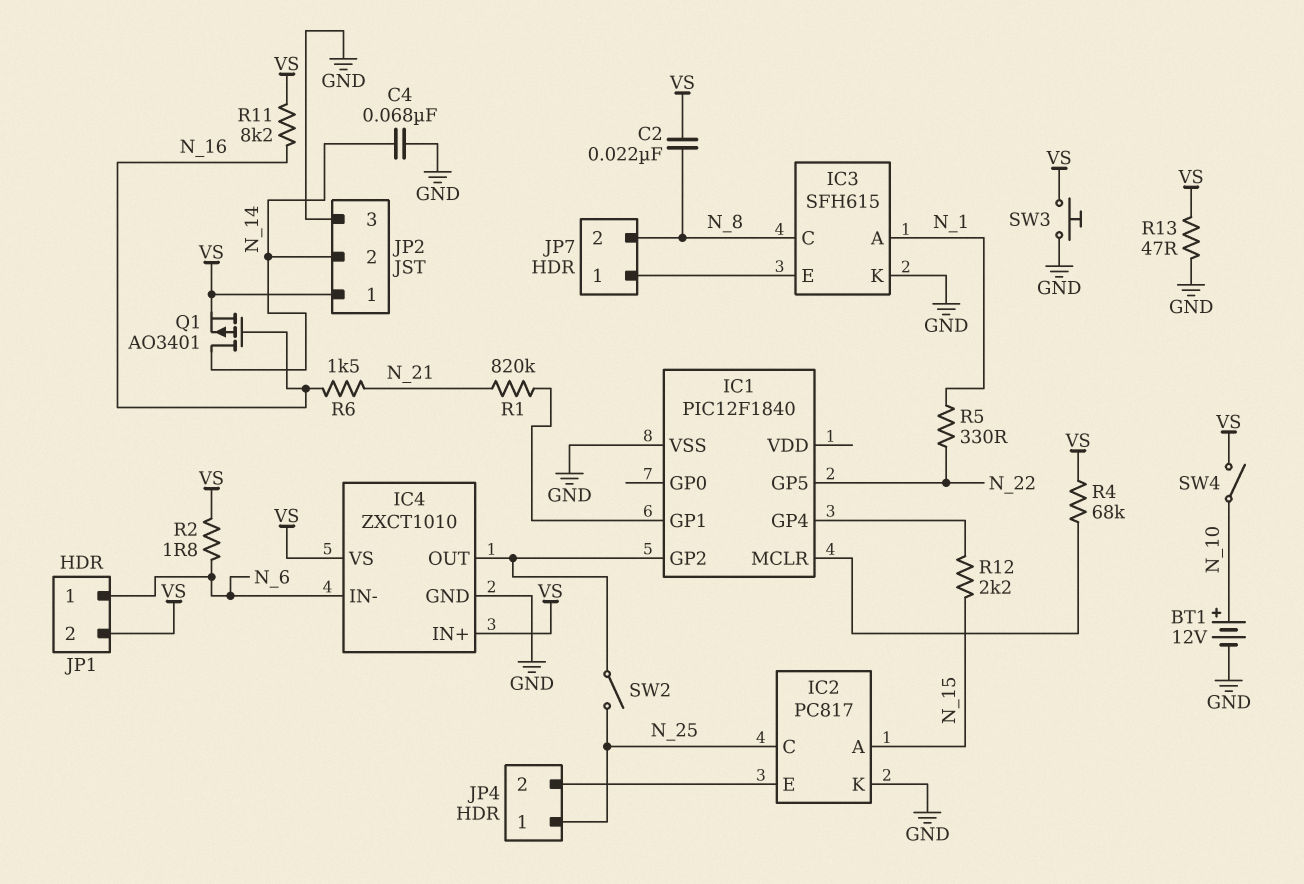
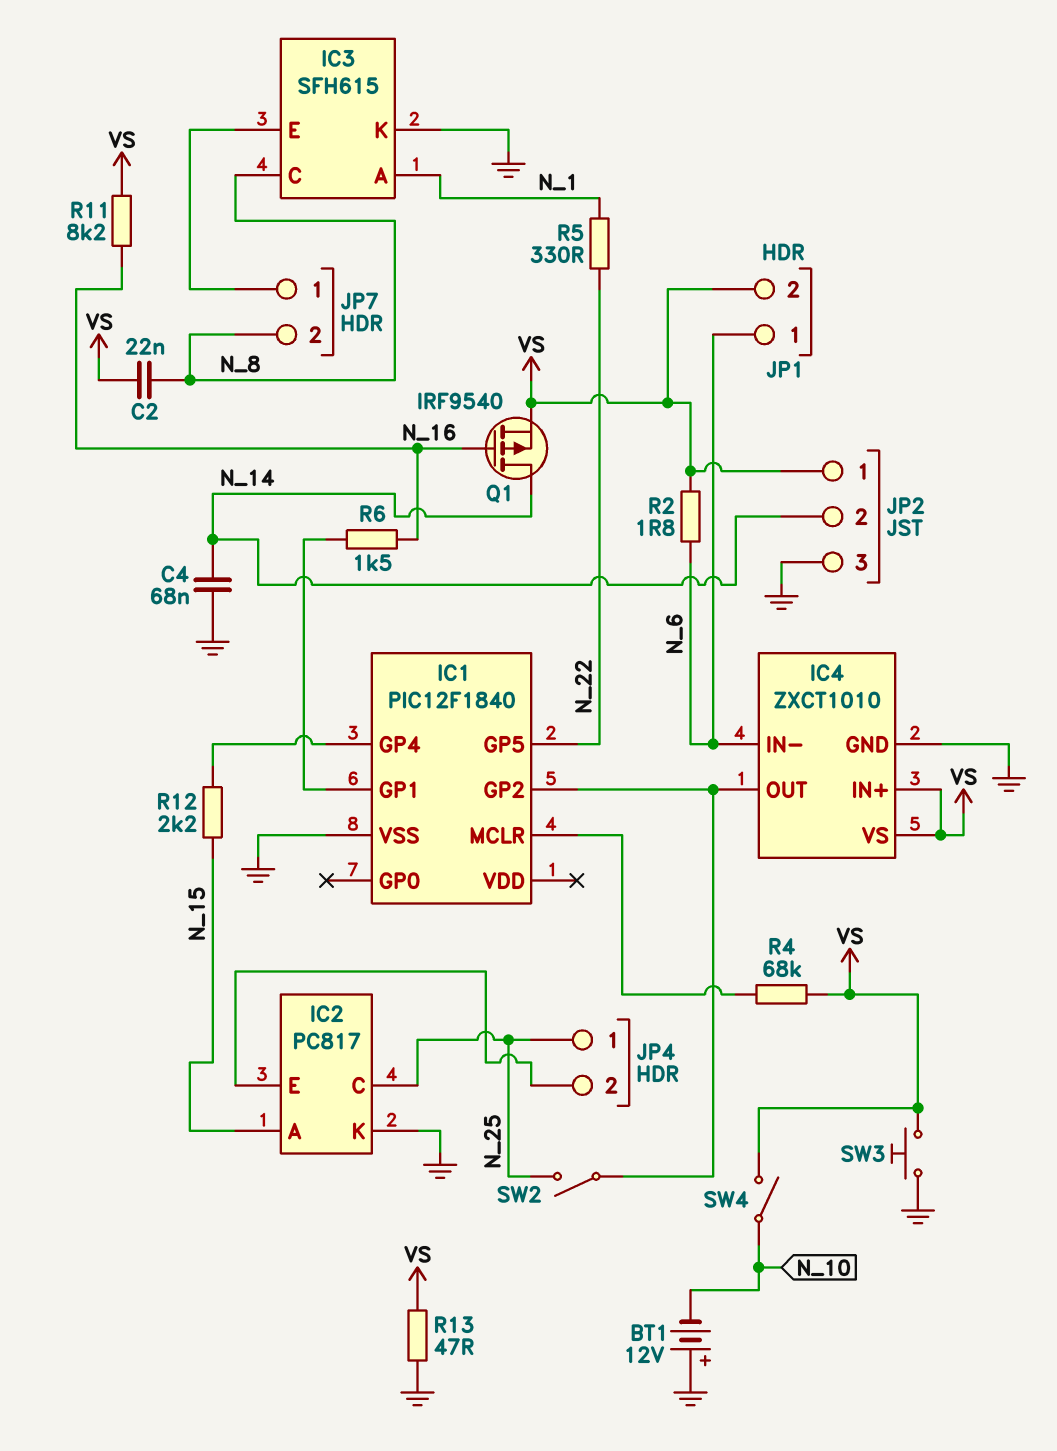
BT1: 12V (plus N_10, minus GND) -> 12V (plus GND, minus N_10)
Q1: PMOS AO3401 (G N_16, D N_14, S VS) -> PMOS IRF9540 (G N_16, D N_14, S VS)
R1: 820k (IC1/GP1, N_21) -> none
R6: 1.5k (N_16, N_21) -> 1.5k (IC1/GP1, N_16)

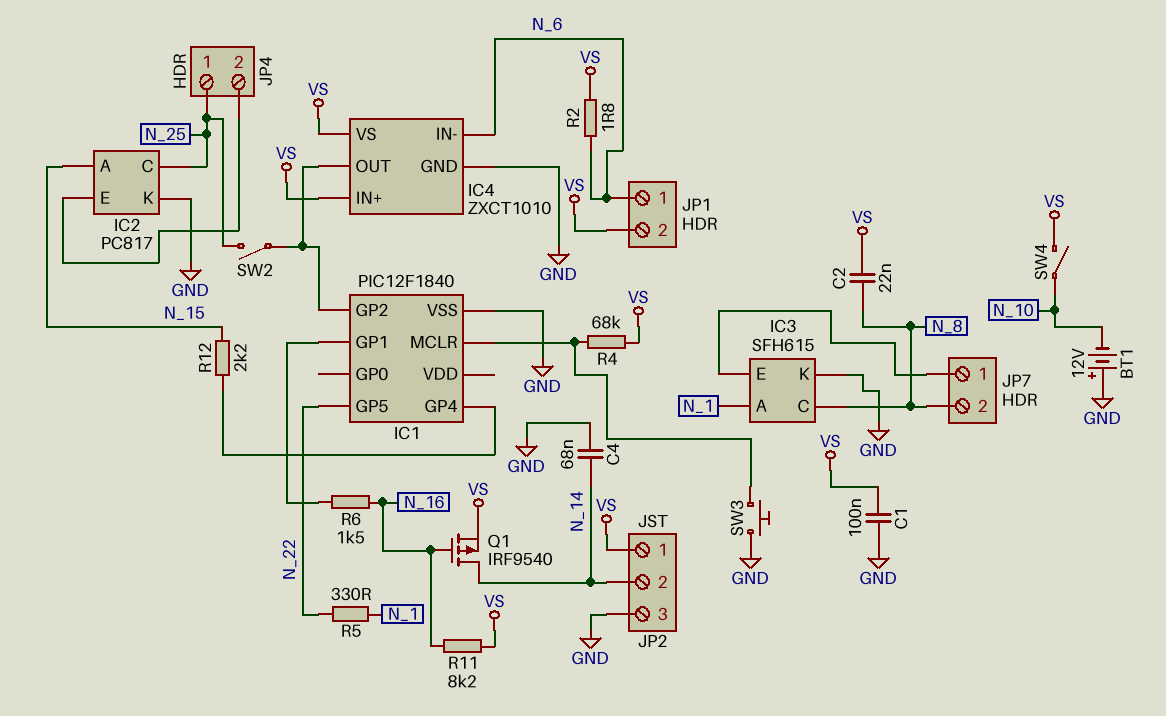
C1: none -> 100nF (GND, VS)
R13: 47 (GND, VS) -> none
SW3: button (GND, VS) -> button (GND, IC1/MCLR)

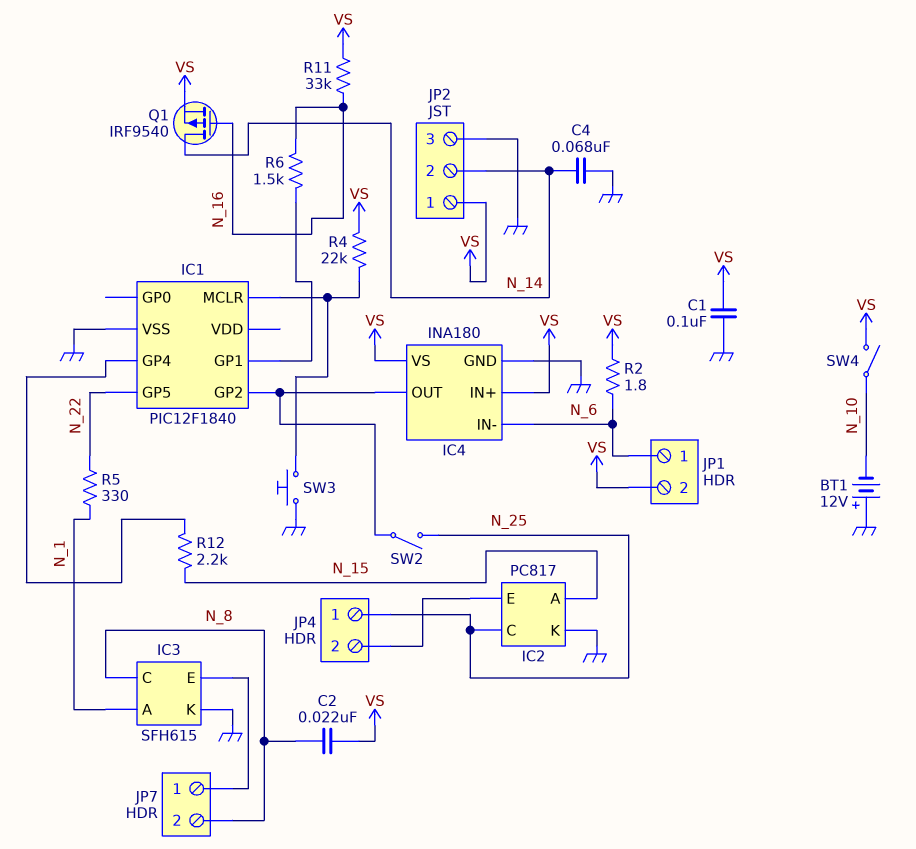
IC4: ZXCT1010 -> INA180
R4: 68k (IC1/MCLR, VS) -> 22k (IC1/MCLR, VS)
R11: 8.2k (N_16, VS) -> 33k (N_16, VS)

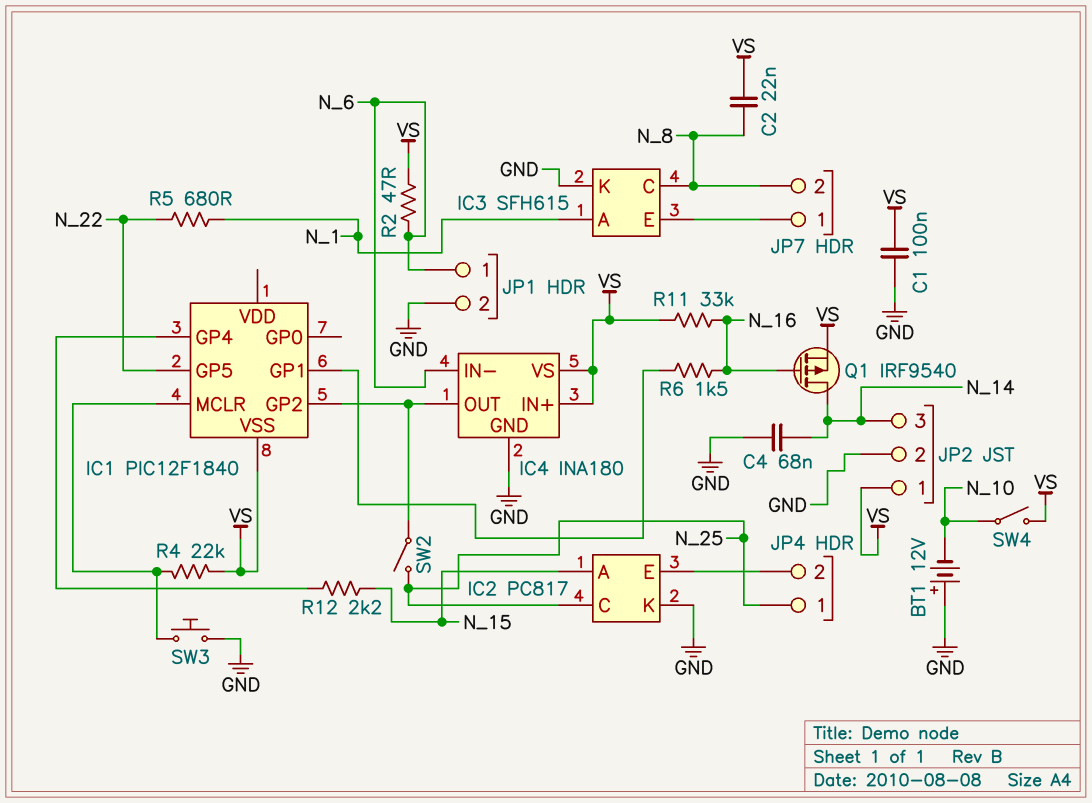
IC1 pin VSS: GND -> VS
JP1 pin 2: VS -> GND
JP2 pin 2: N_14 -> GND
JP2 pin 3: GND -> N_14
R2: 1.8 (N_6, VS) -> 47 (N_6, VS)
R5: 330 (N_1, N_22) -> 680 (N_1, N_22)

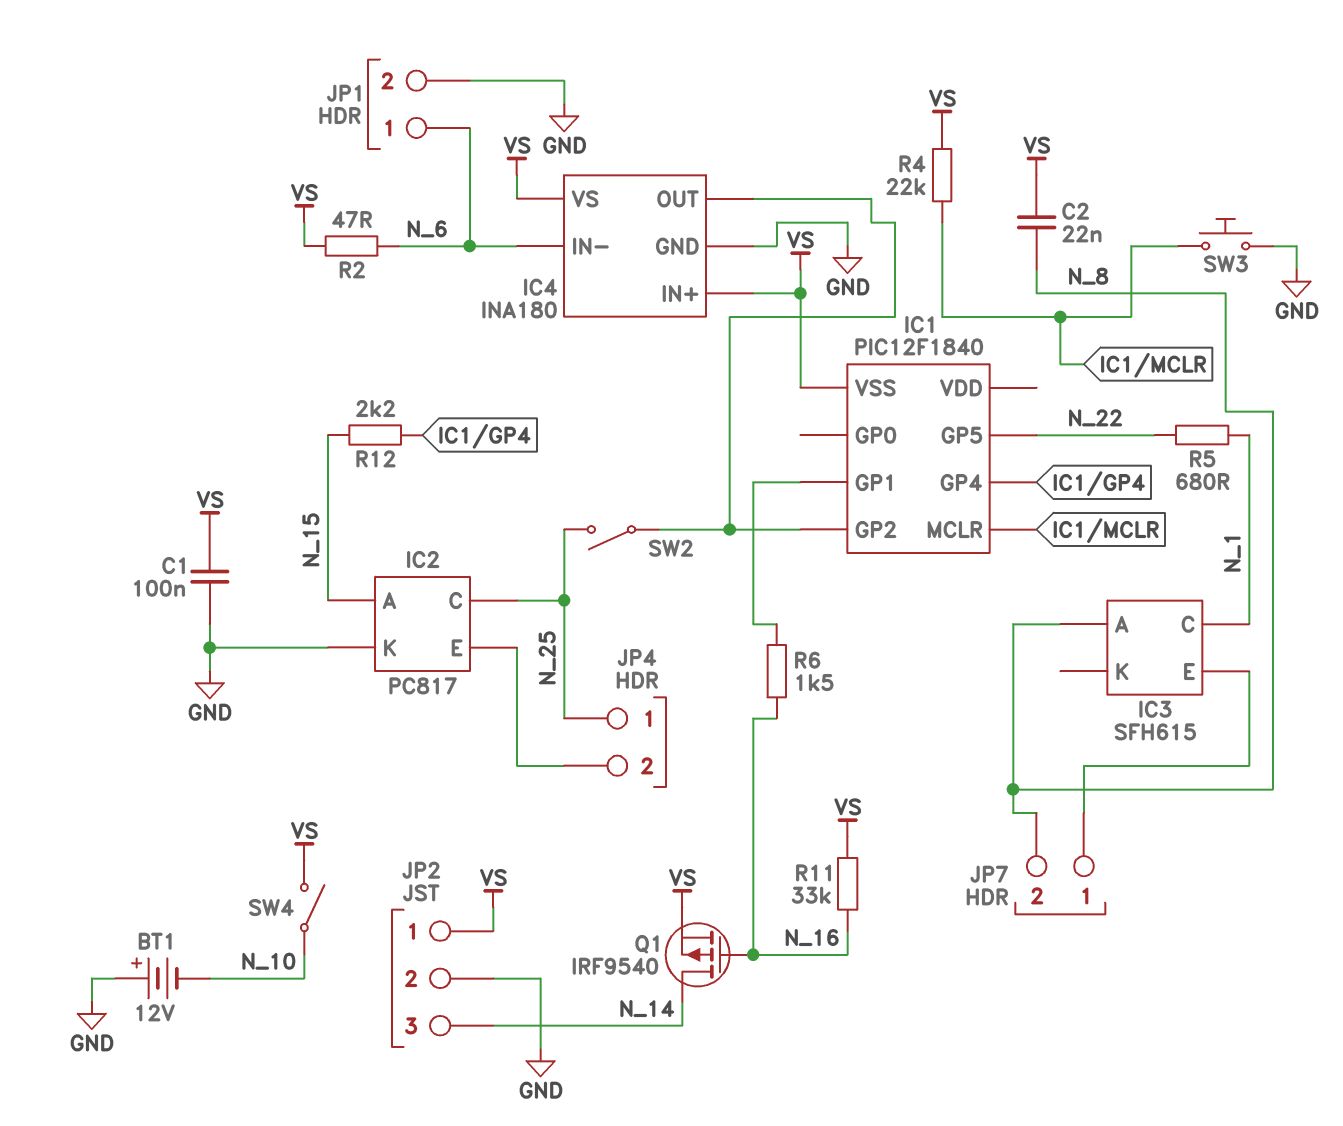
C4: 68nF (GND, N_14) -> none
IC3 pin A: N_1 -> N_8
IC3 pin C: N_8 -> N_1
IC3 pin K: GND -> none

